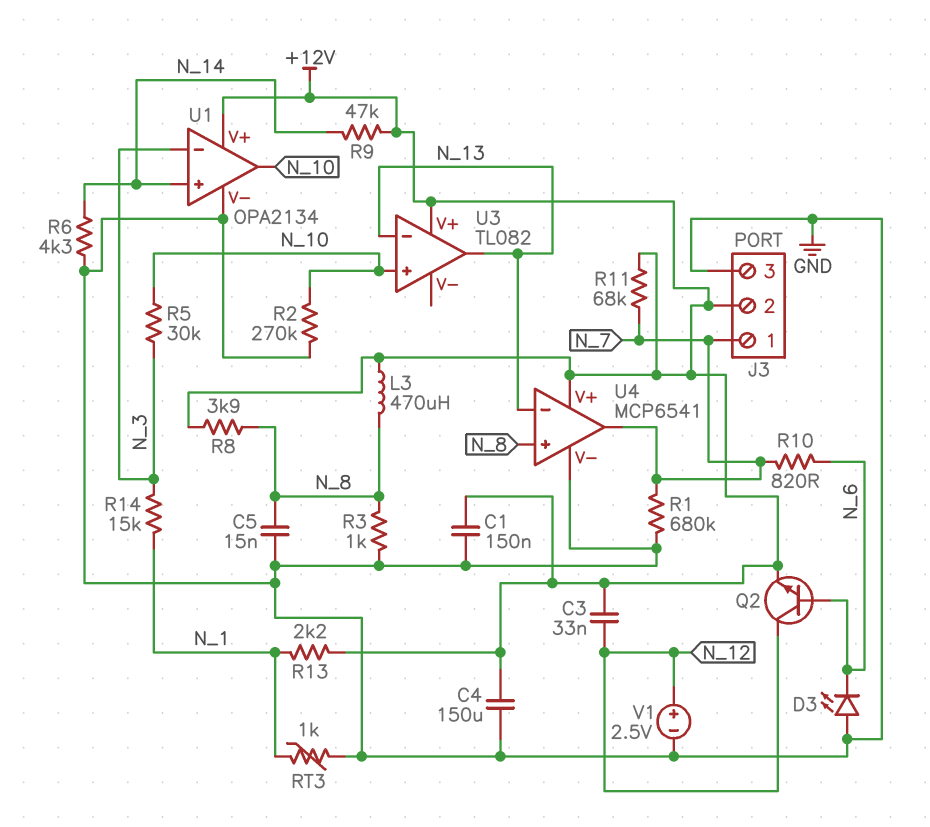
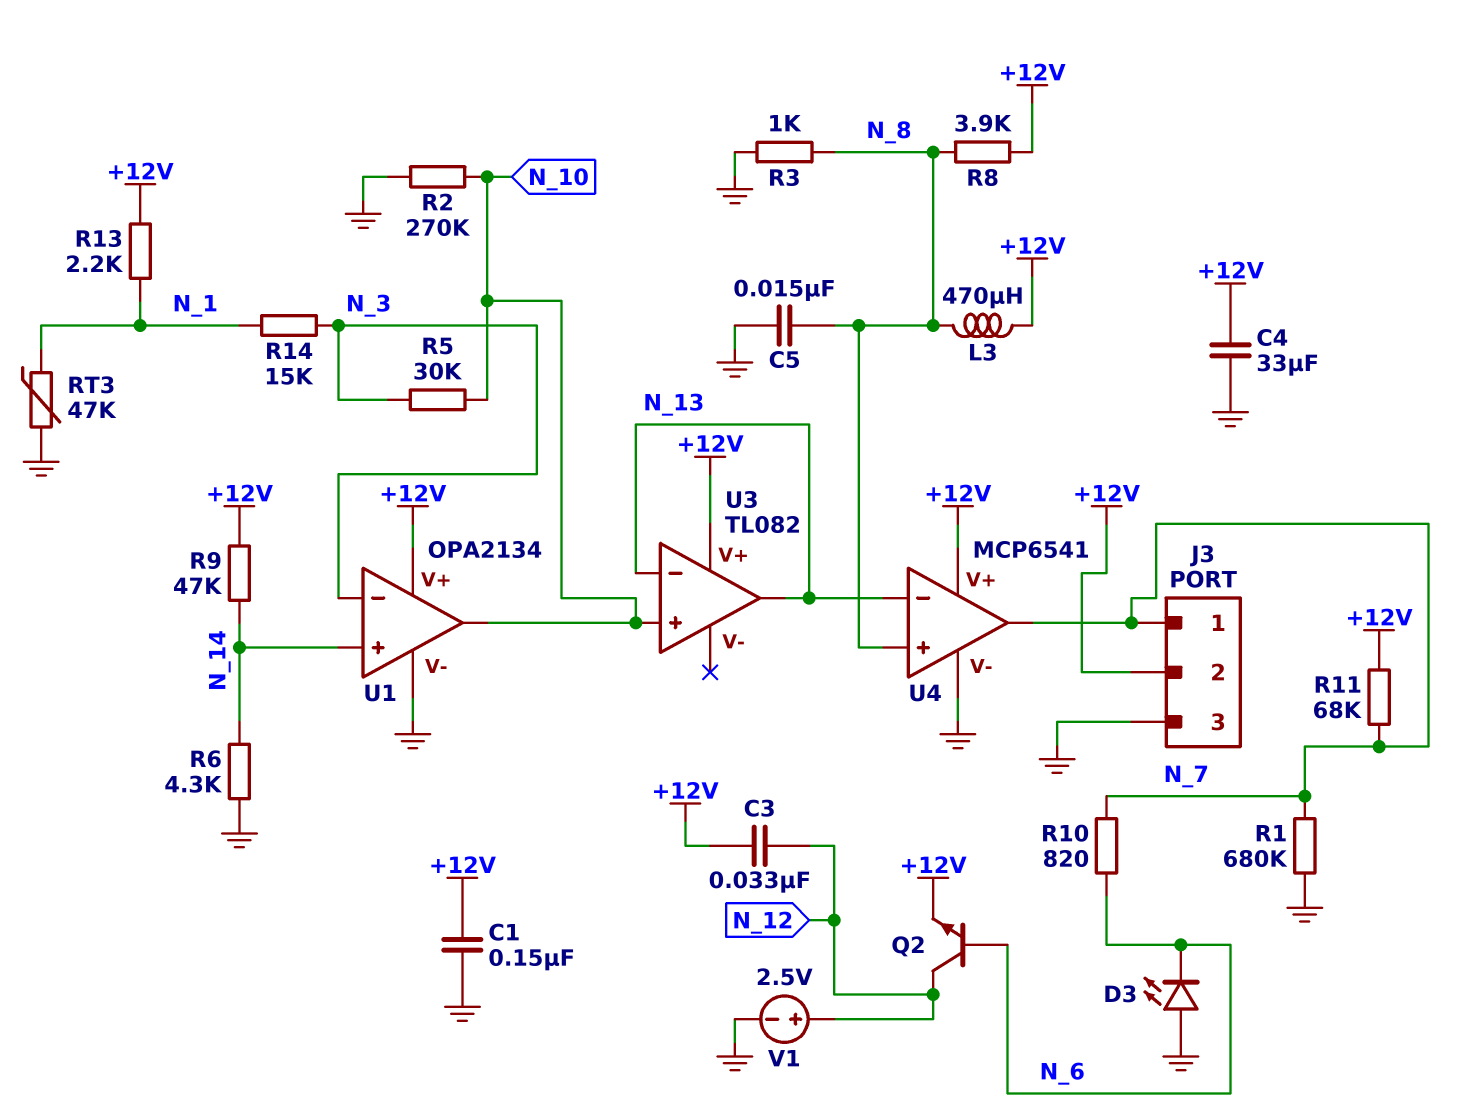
C4: 150uF (+12V, GND) -> 33uF (+12V, GND)
RT3: 1k (GND, N_1) -> 47k (GND, N_1)

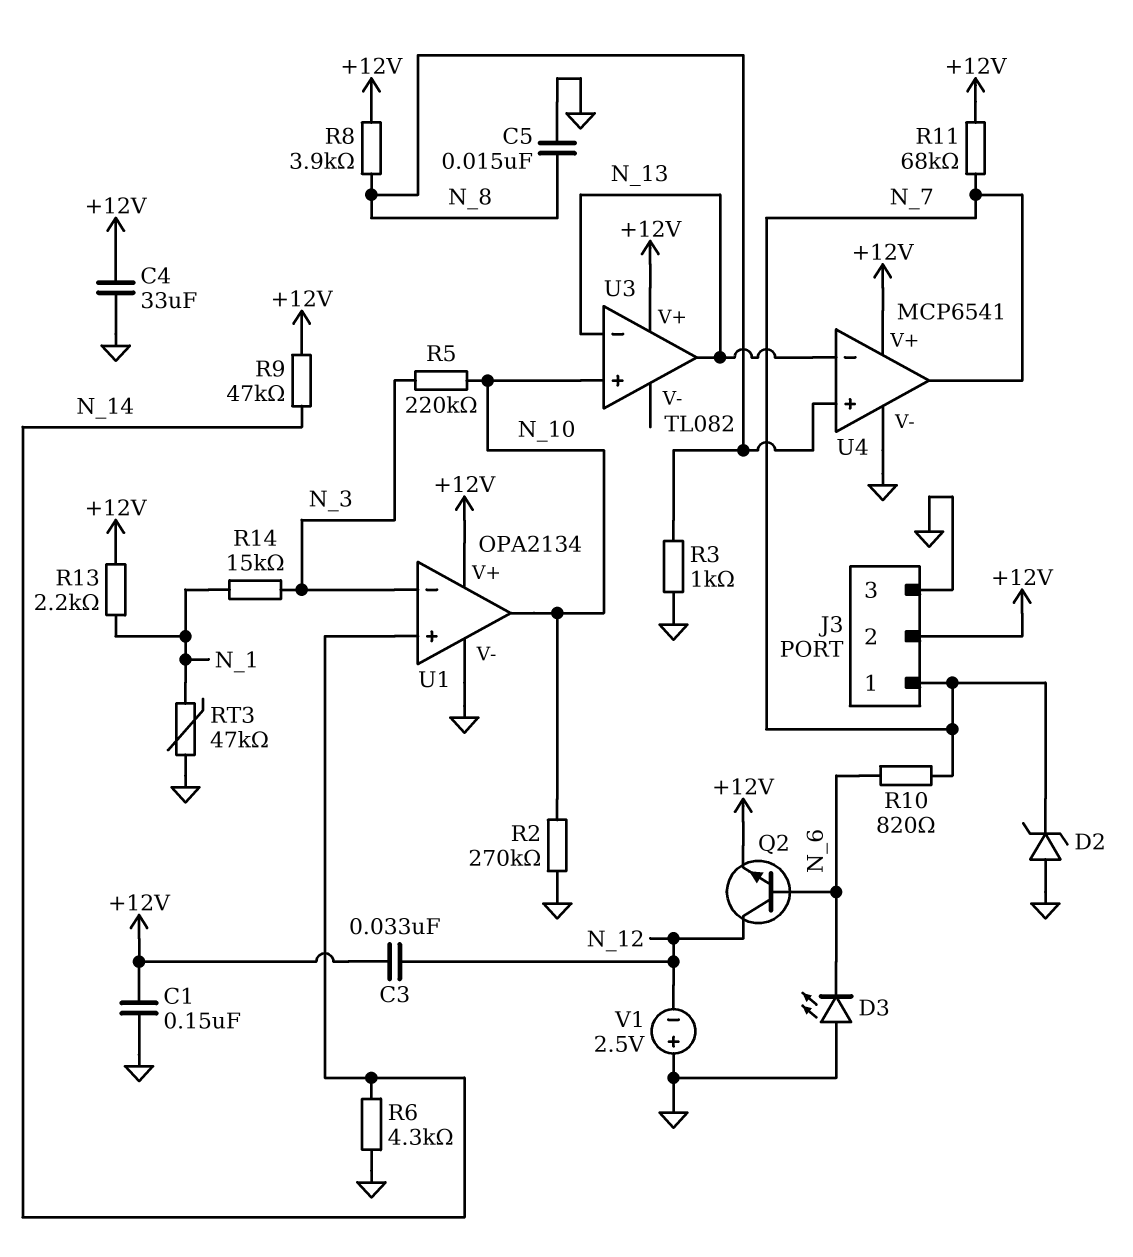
D2: none -> zener (A GND, K N_7)
L3: 470uH (+12V, N_8) -> none
R1: 680k (GND, N_7) -> none
R5: 30k (N_3, N_10) -> 220k (N_3, N_10)
V1: 2.5V (plus N_12, minus GND) -> 2.5V (plus GND, minus N_12)

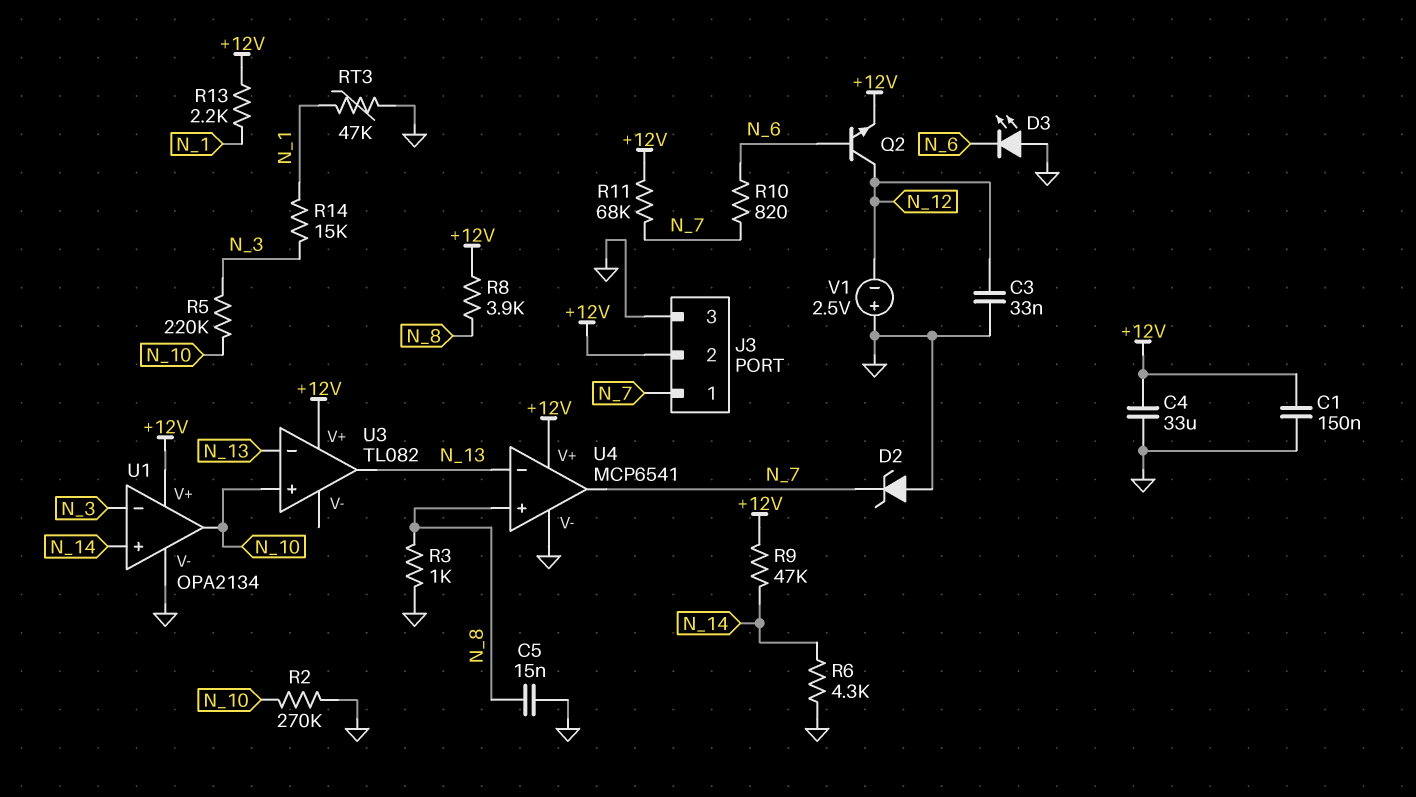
C3: 33nF (+12V, N_12) -> 33nF (GND, N_12)

